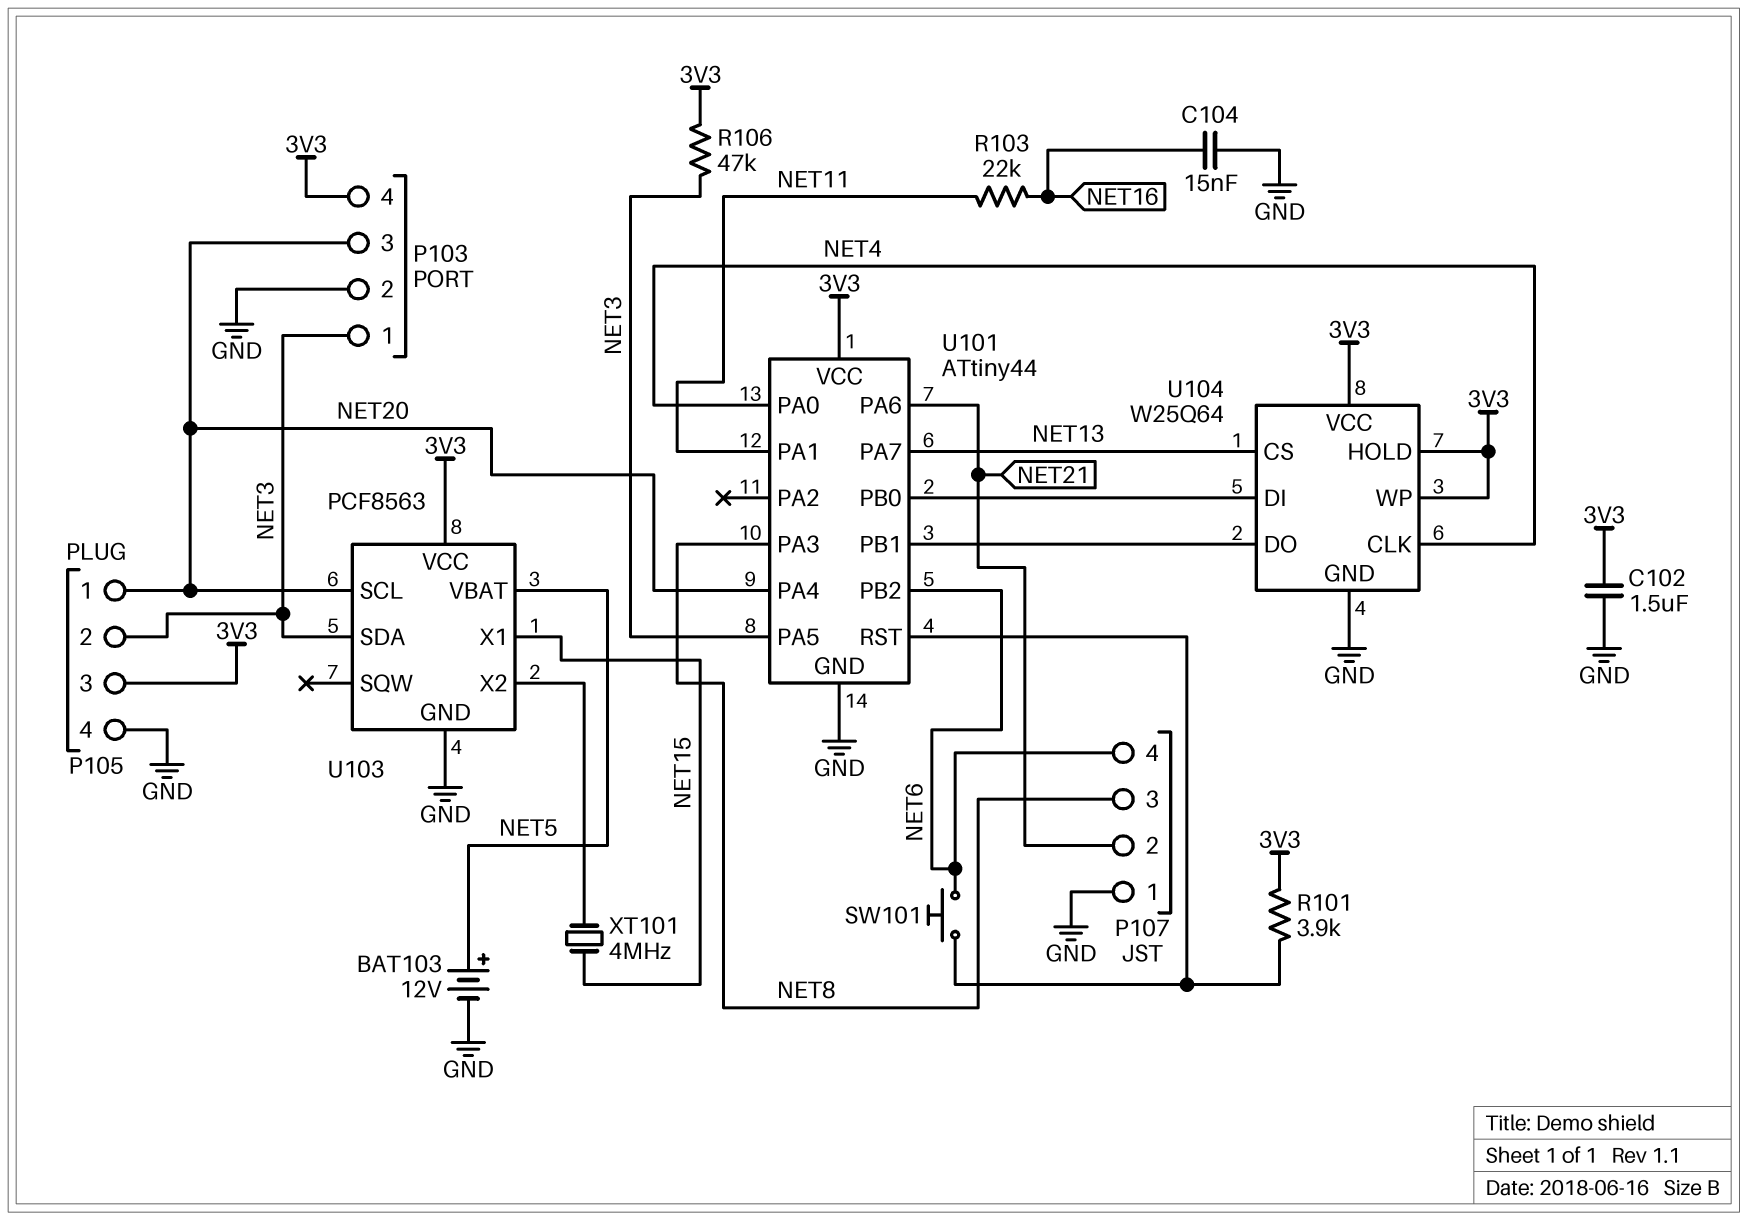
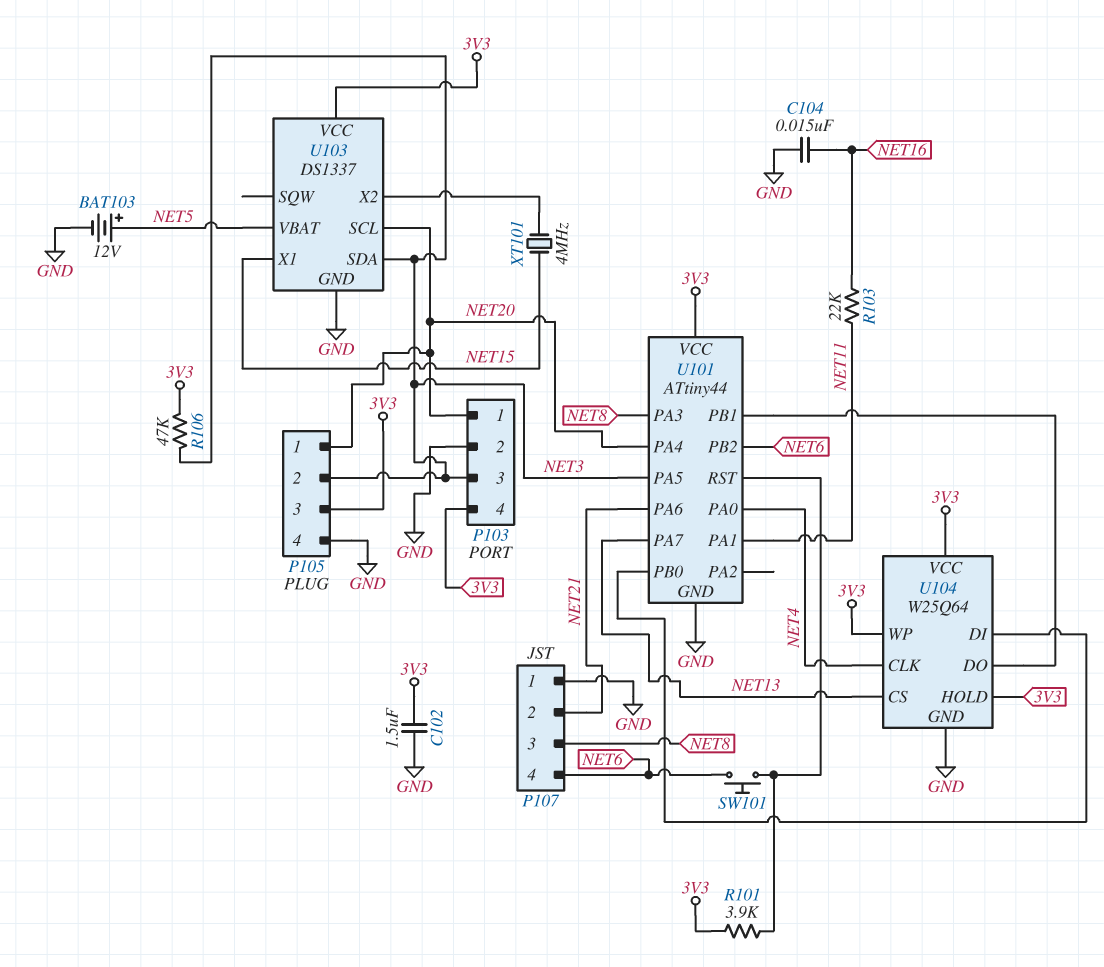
P103 pin 1: NET3 -> NET20
P103 pin 3: NET20 -> NET3
U103: PCF8563 -> DS1337

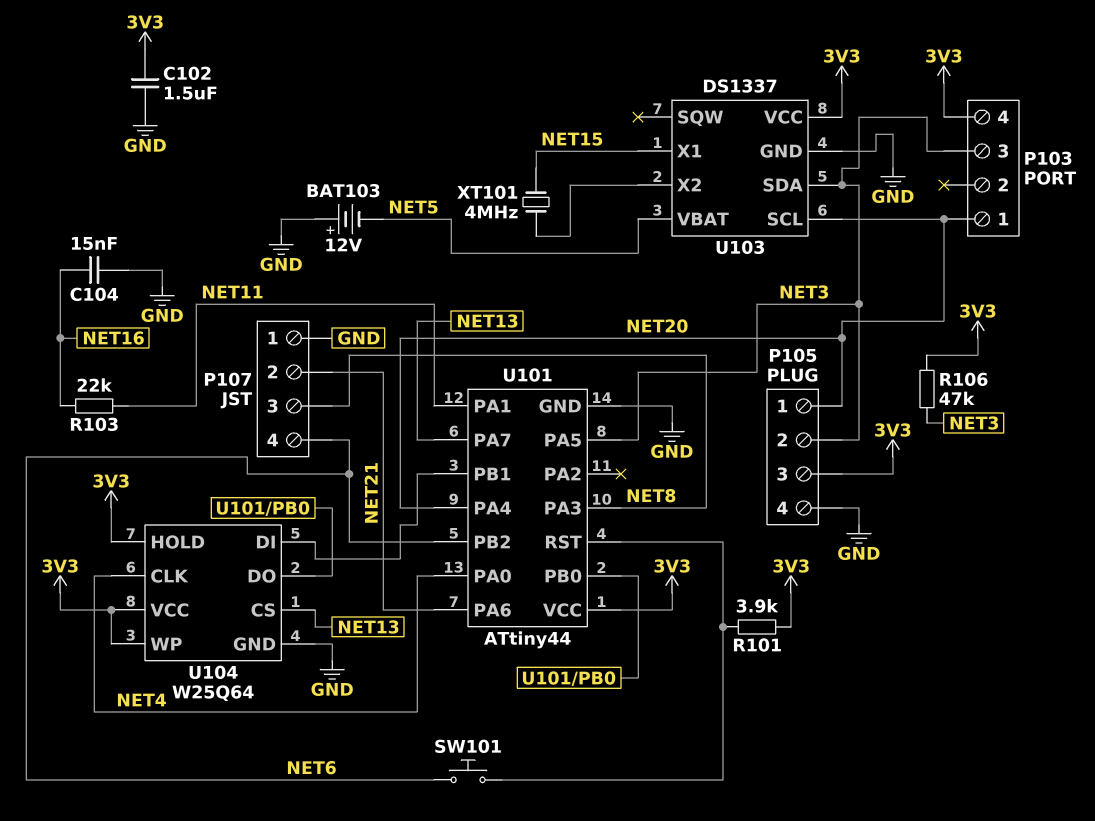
BAT103: 12V (plus NET5, minus GND) -> 12V (plus GND, minus NET5)
P103 pin 2: GND -> none
U104 pin DI: U101/PB0 -> U101/PB1
U104 pin DO: U101/PB1 -> U101/PB0

